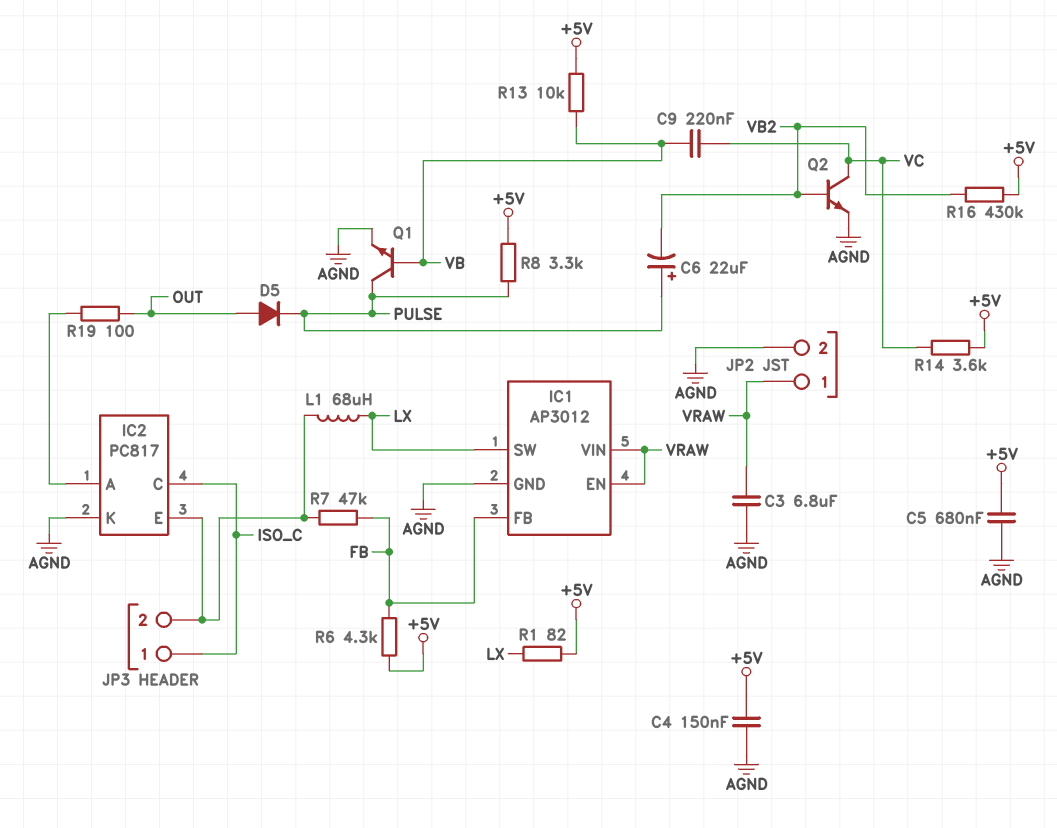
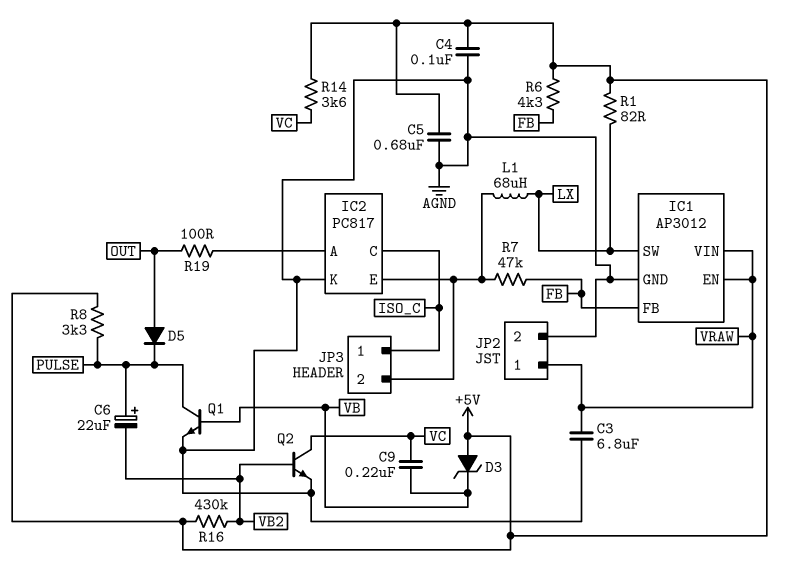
C4: 150nF (+5V, AGND) -> 100nF (+5V, AGND)
D3: none -> zener (A +5V, K VB)
R13: 10k (+5V, VB) -> none

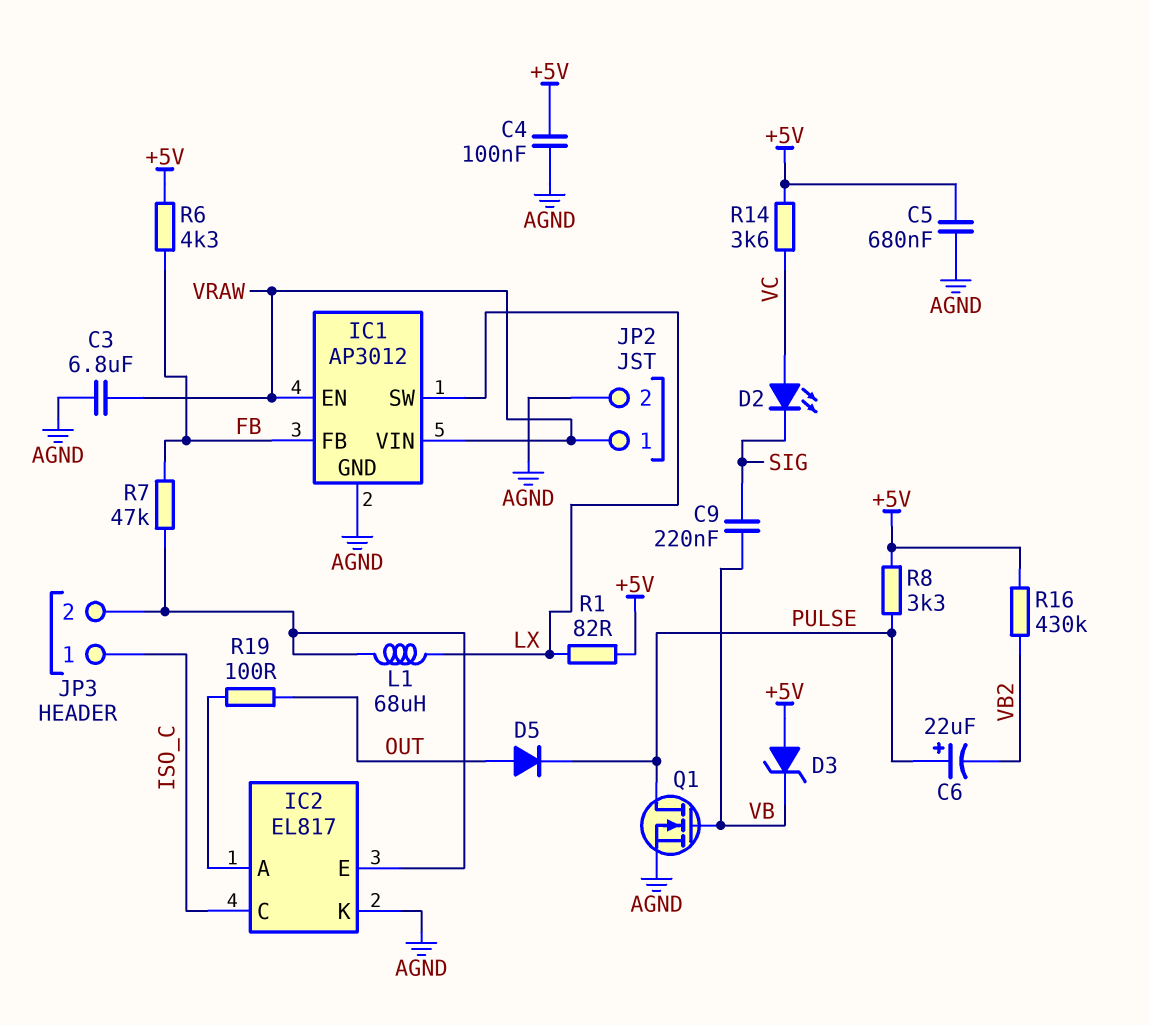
C9: 220nF (VB, VC) -> 220nF (SIG, VB)
D2: none -> LED (A VC, K SIG)
IC2: PC817 -> EL817
Q1: NPN (B VB, C PULSE, E AGND) -> NMOS (G VB, D PULSE, S AGND)
Q2: NPN (B VB2, C VC, E AGND) -> none

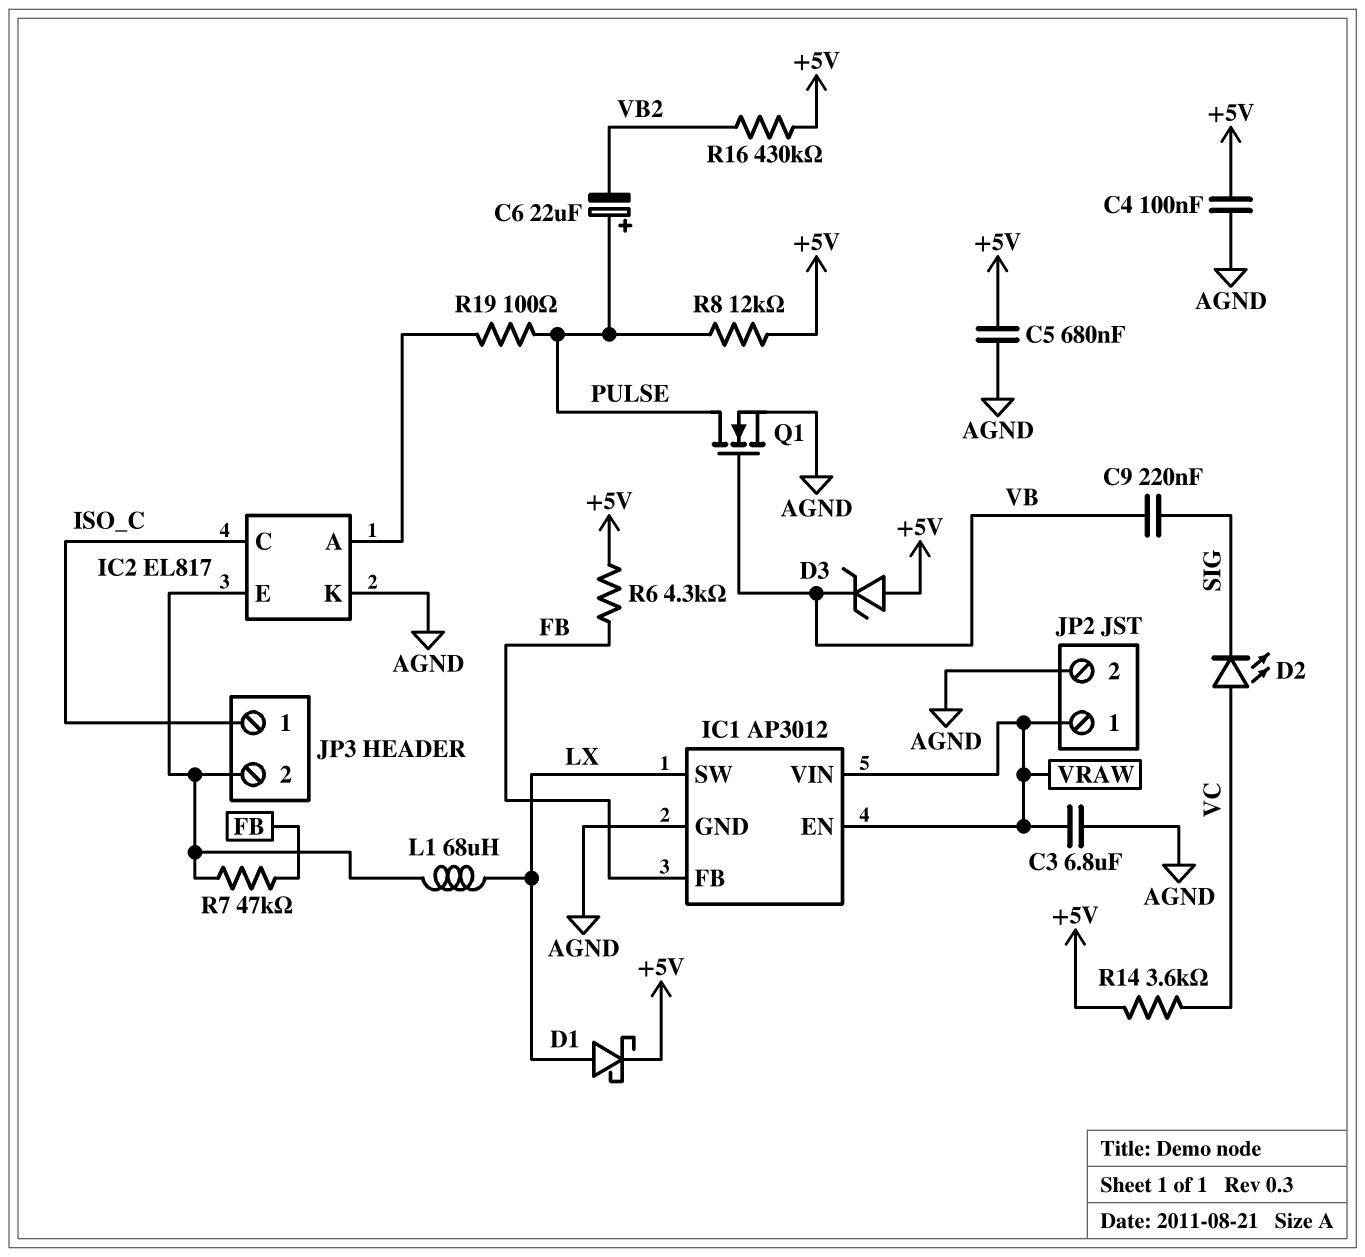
D1: none -> schottky (A LX, K +5V)
D5: diode (A OUT, K PULSE) -> none
R1: 82 (+5V, LX) -> none
R8: 3.3k (+5V, PULSE) -> 12k (+5V, PULSE)
R19: 100 (IC2/A, OUT) -> 100 (IC2/A, PULSE)

